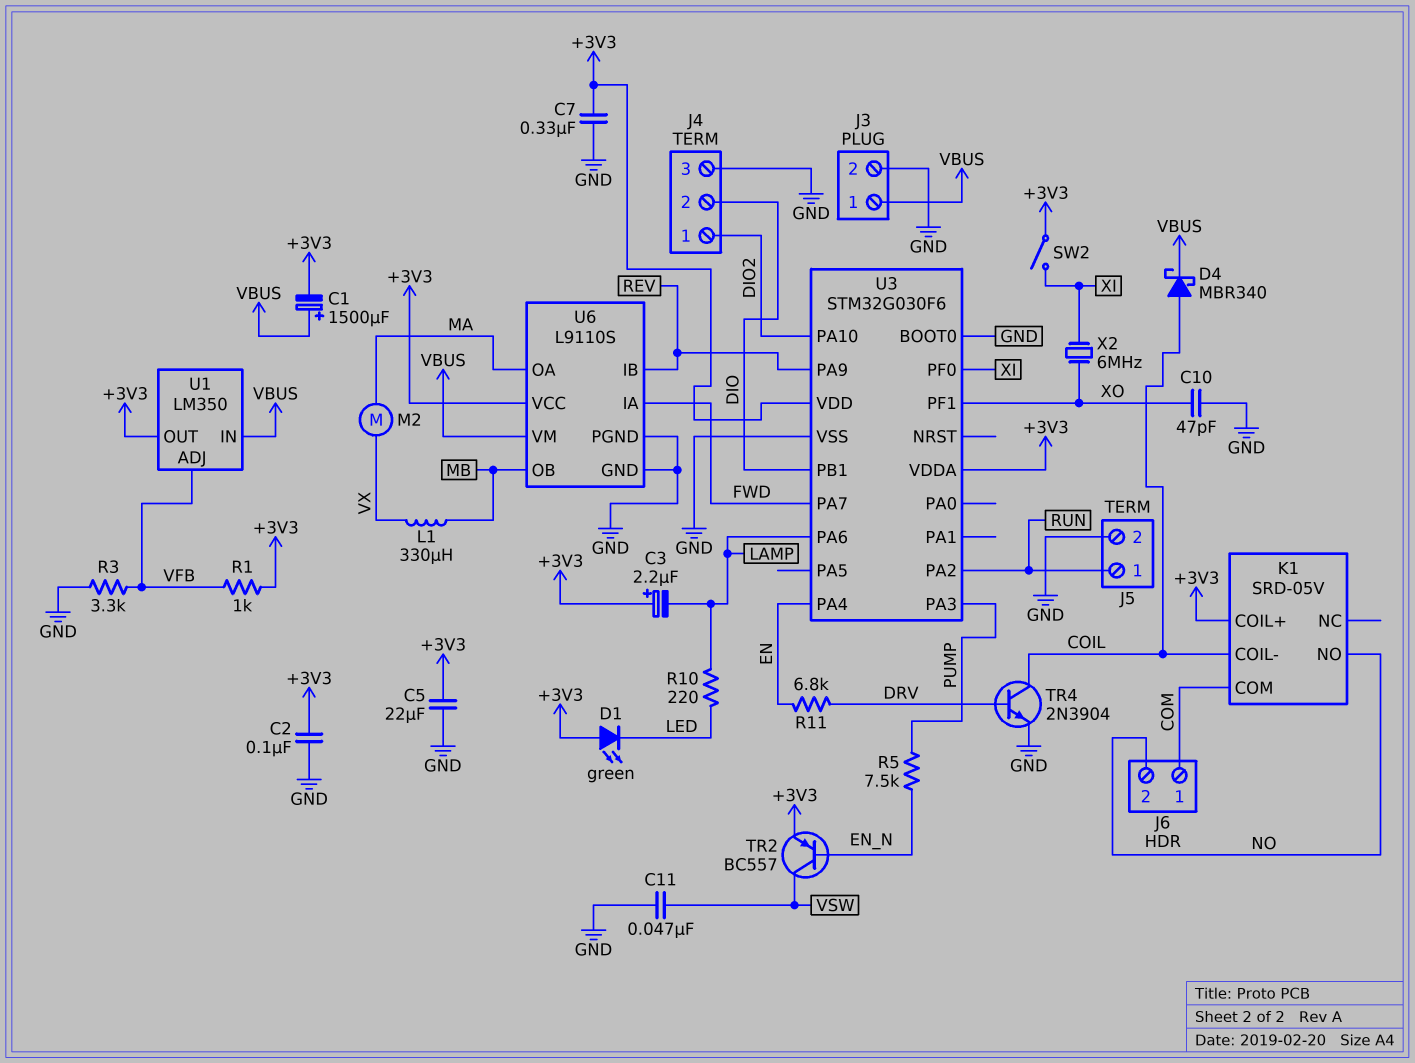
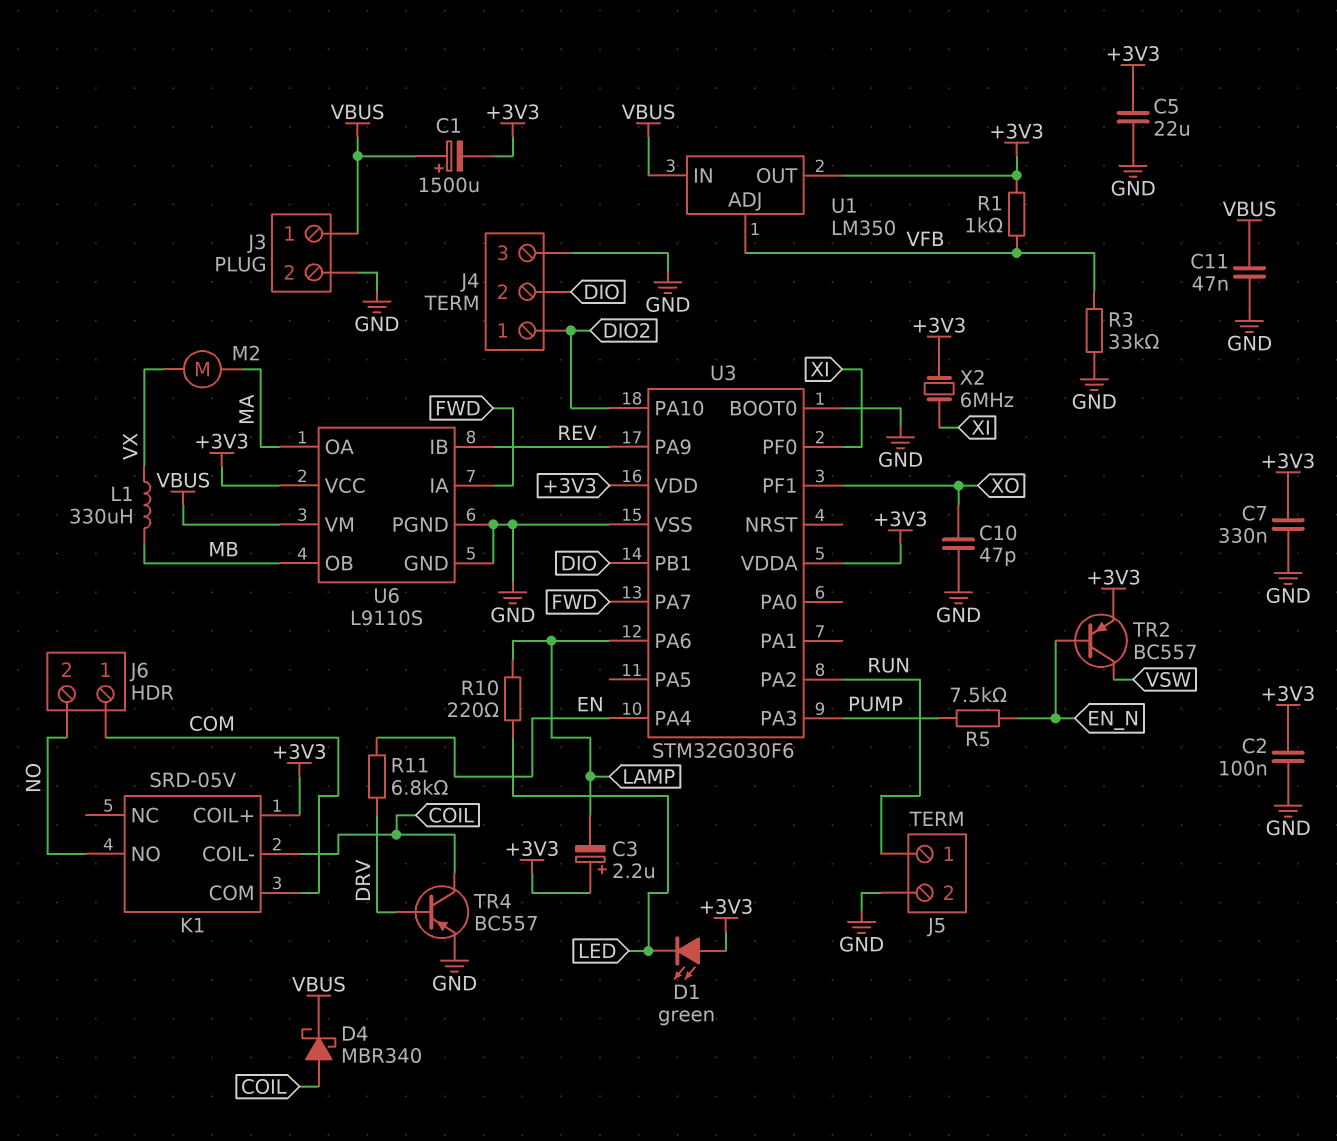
C11: 47nF (GND, VSW) -> 47nF (GND, VBUS)
R3: 3.3k (GND, VFB) -> 33k (GND, VFB)
SW2: switch (+3V3, XI) -> none
TR4: NPN 2N3904 (B DRV, C COIL, E GND) -> PNP BC557 (B DRV, C COIL, E GND)
X2: 6MHz (XI, XO) -> 6MHz (+3V3, XI)

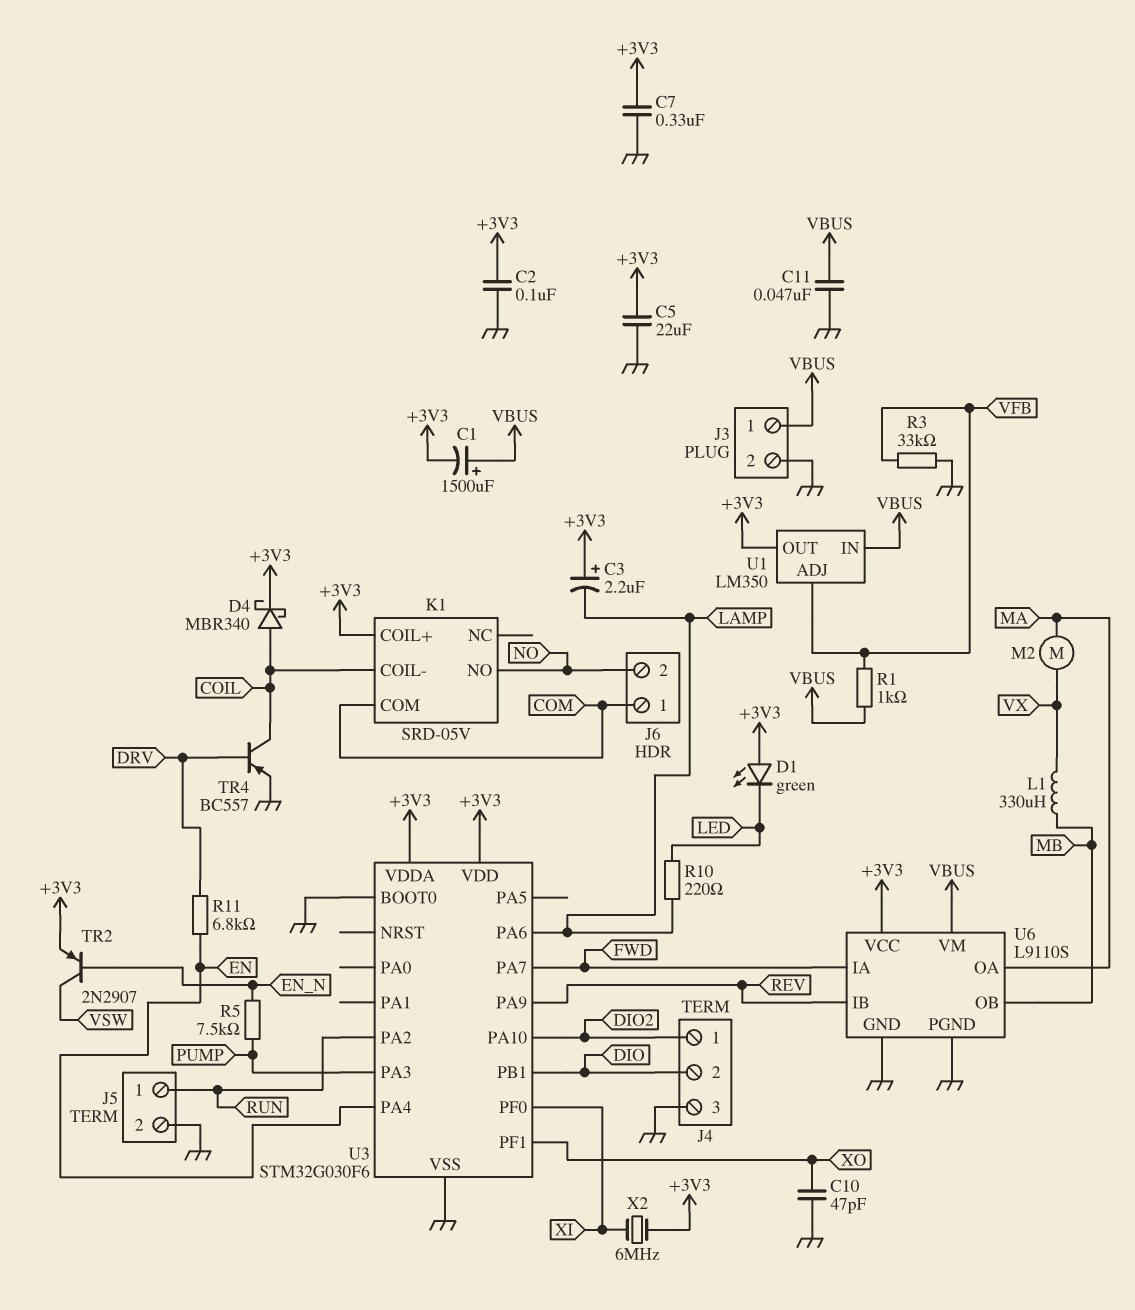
D4: schottky MBR340 (A COIL, K VBUS) -> schottky MBR340 (A COIL, K +3V3)
R1: 1k (+3V3, VFB) -> 1k (VBUS, VFB)
TR2: PNP BC557 (B EN_N, C VSW, E +3V3) -> PNP 2N2907 (B EN_N, C VSW, E +3V3)

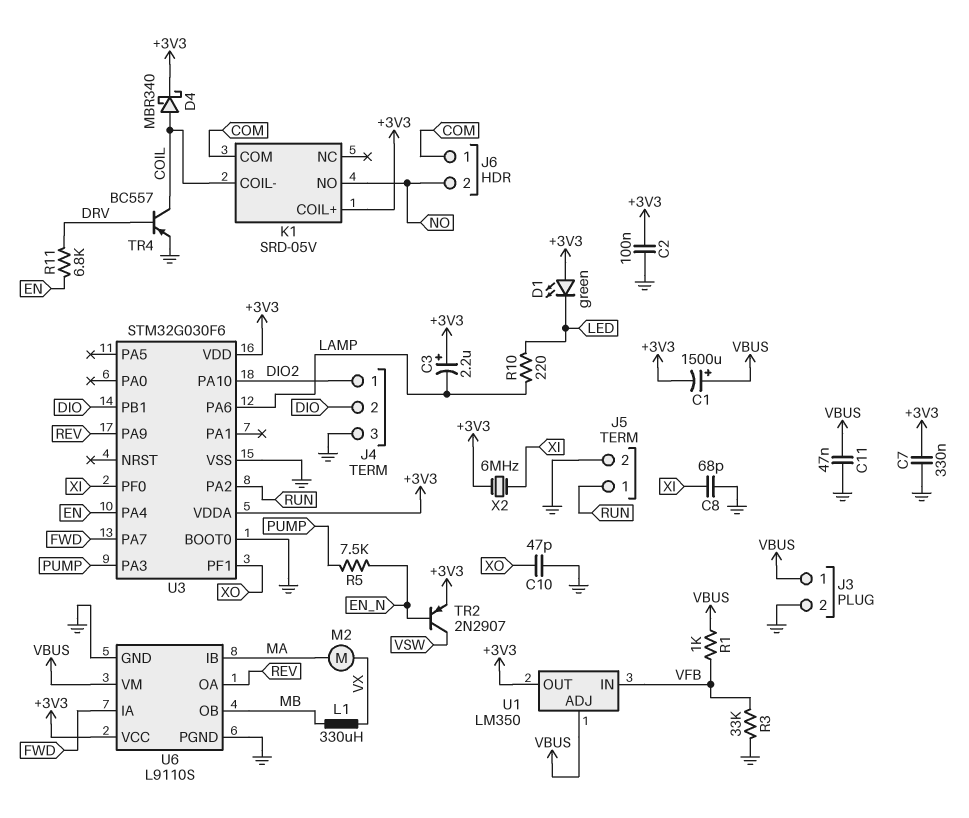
C5: 22uF (+3V3, GND) -> none
C8: none -> 68pF (GND, XI)
U1 pin ADJ: VFB -> VBUS
U1 pin IN: VBUS -> VFB
U6 pin IB: REV -> MA
U6 pin OA: MA -> REV

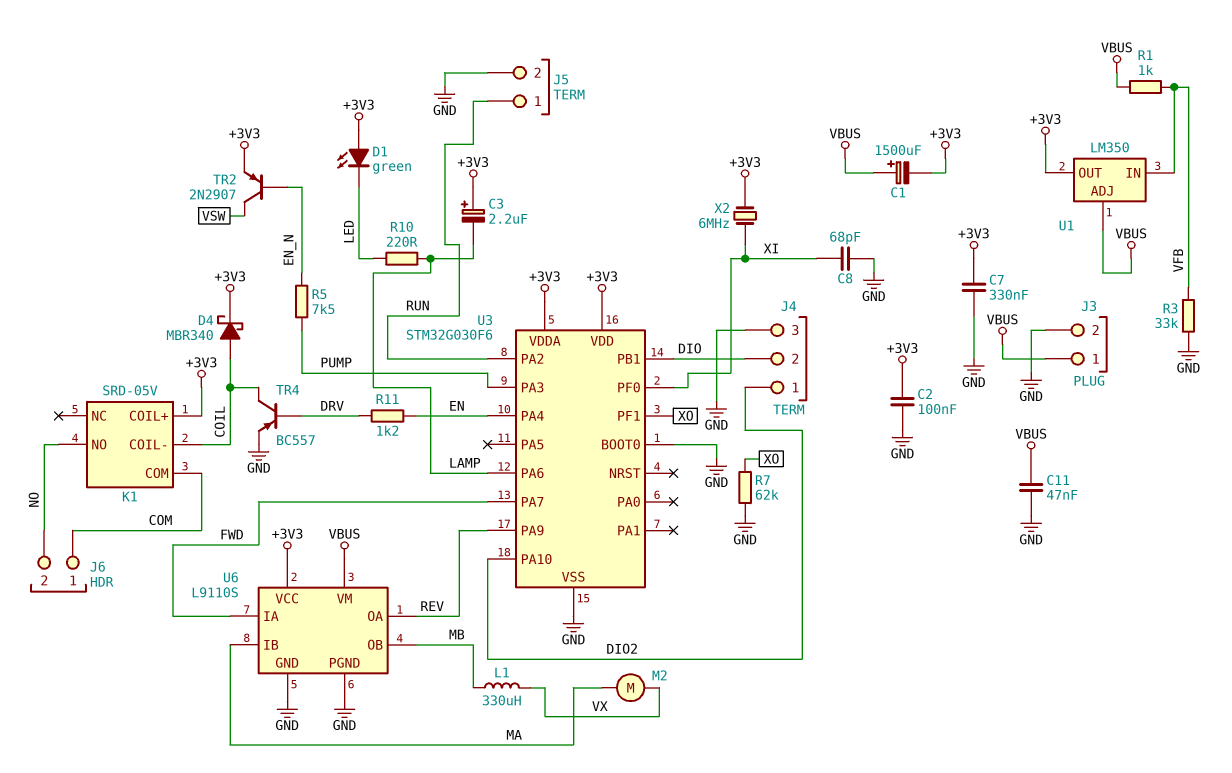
C10: 47pF (GND, XO) -> none
R7: none -> 62k (GND, XO)
R11: 6.8k (DRV, EN) -> 1.2k (DRV, EN)

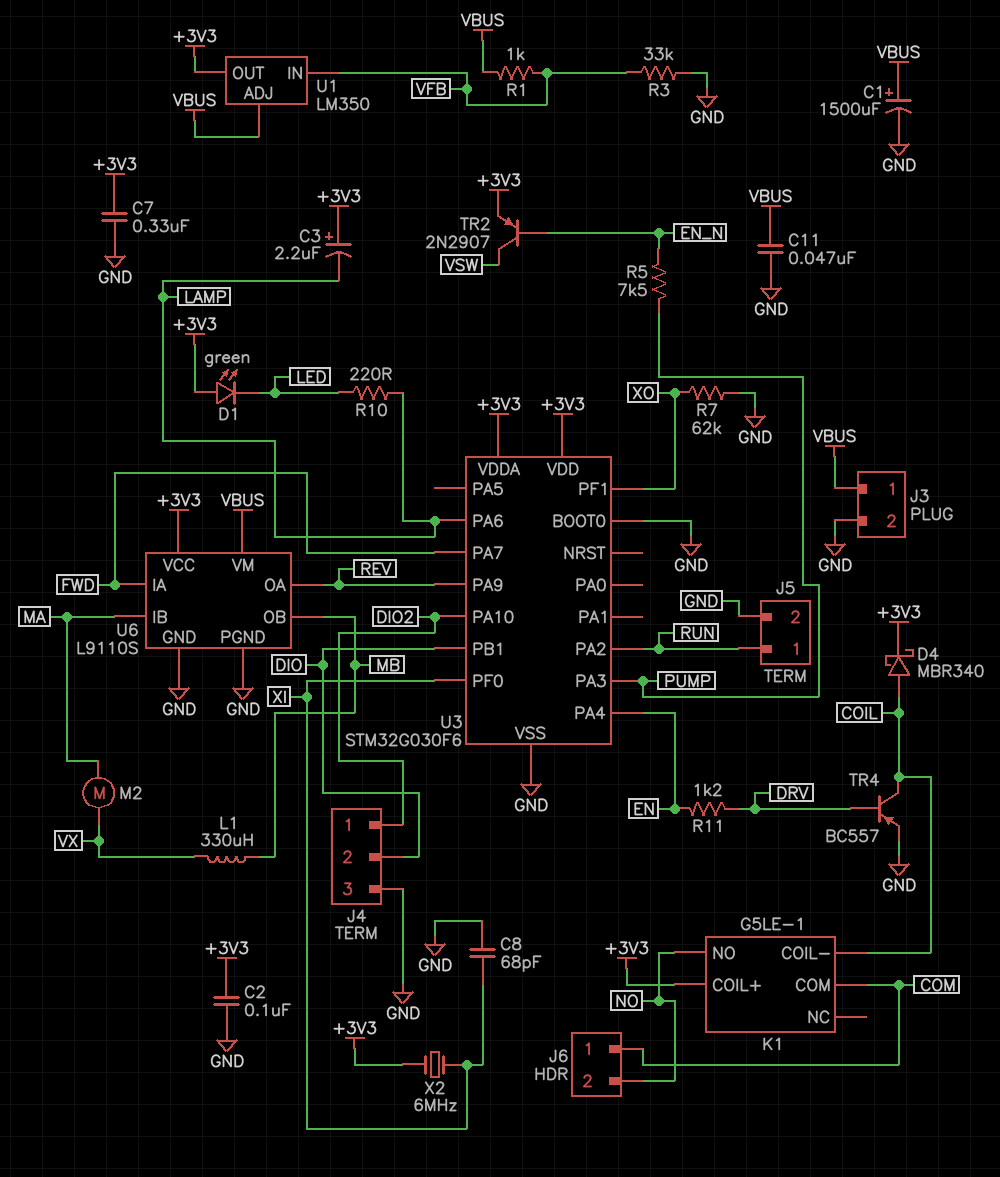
C1: 1500uF (plus VBUS, minus +3V3) -> 1500uF (plus VBUS, minus GND)
K1: SRD-05V -> G5LE-1

